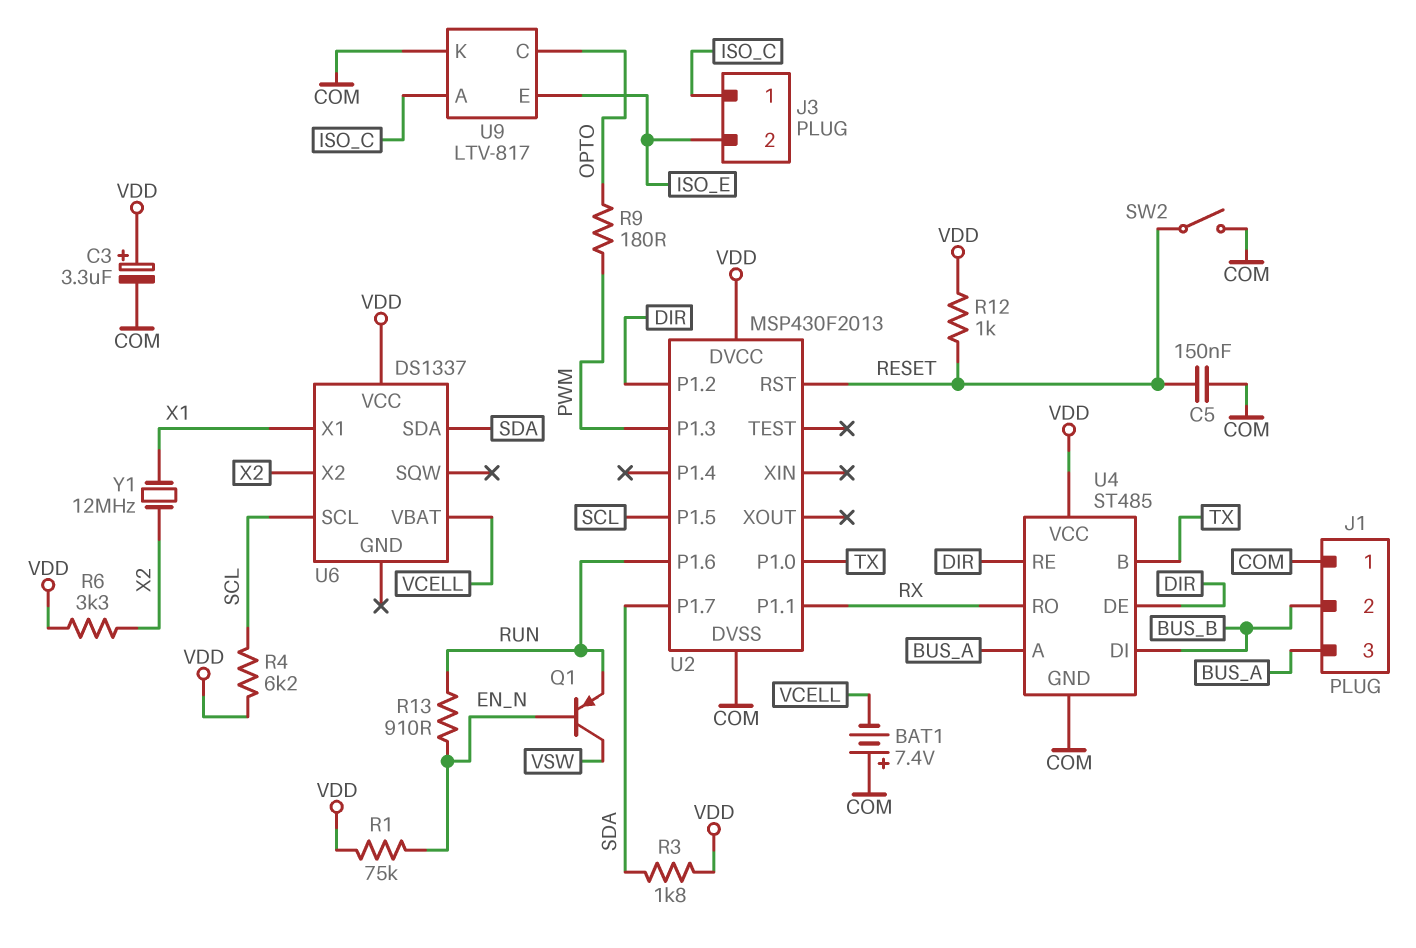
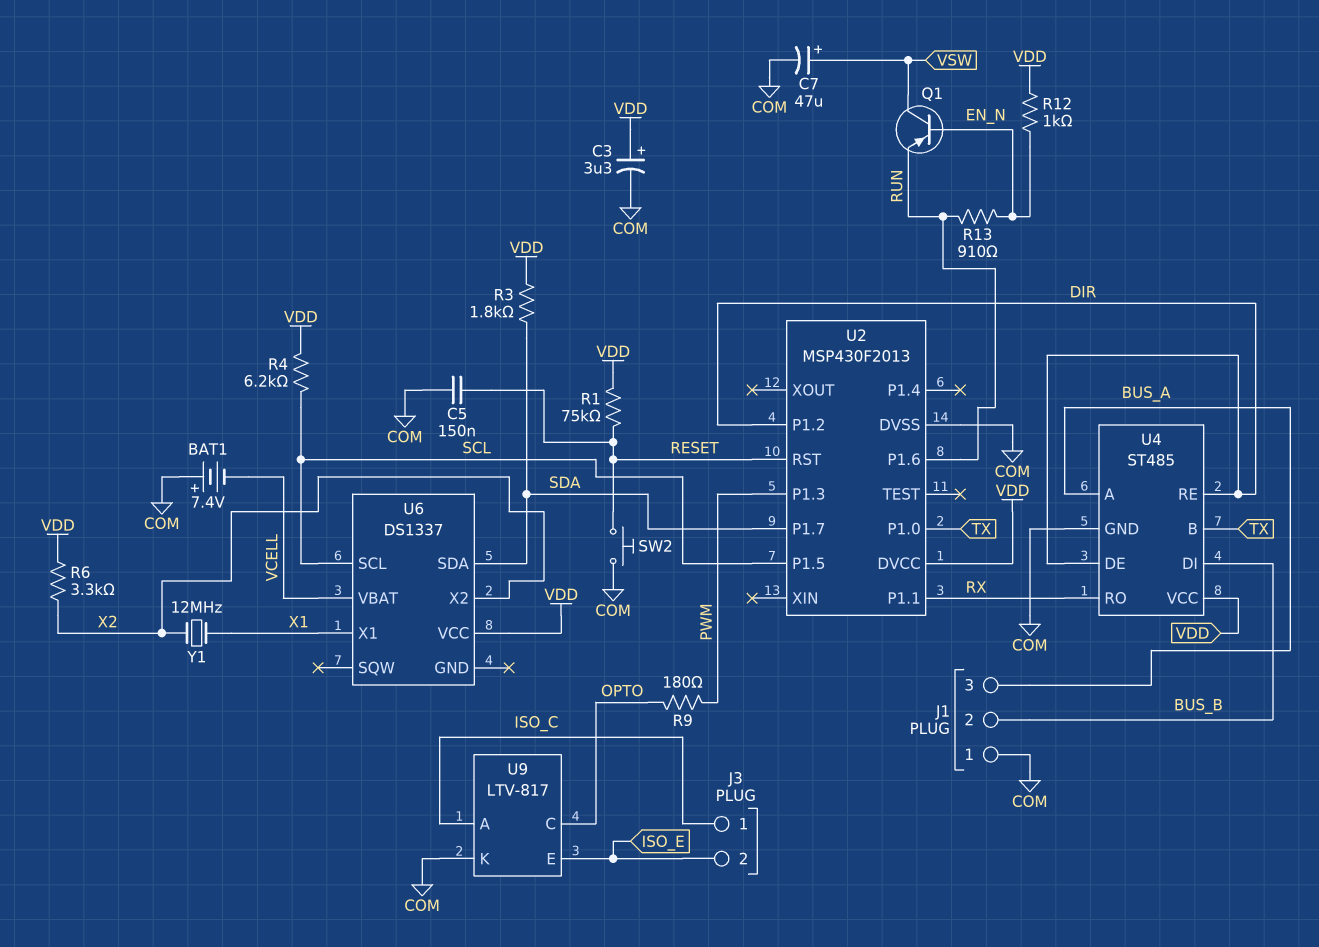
C7: none -> 47uF (plus VSW, minus COM)
R1: 75k (EN_N, VDD) -> 75k (RESET, VDD)
R12: 1k (RESET, VDD) -> 1k (EN_N, VDD)
SW2: switch (COM, RESET) -> button (COM, RESET)

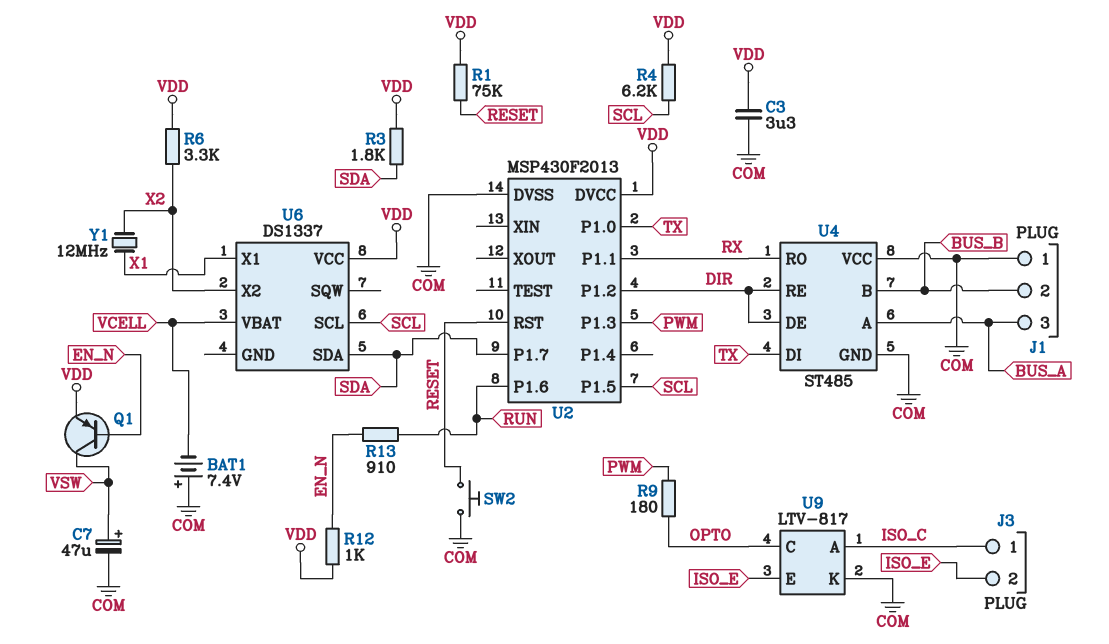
C3: 3.3uF (plus VDD, minus COM) -> 3.3uF (COM, VDD)
C5: 150nF (COM, RESET) -> none
Q1: PNP (B EN_N, C VSW, E RUN) -> PNP (B EN_N, C VSW, E VDD)
U4 pin B: TX -> BUS_B
U4 pin DI: BUS_B -> TX
U4 pin VCC: VDD -> COM

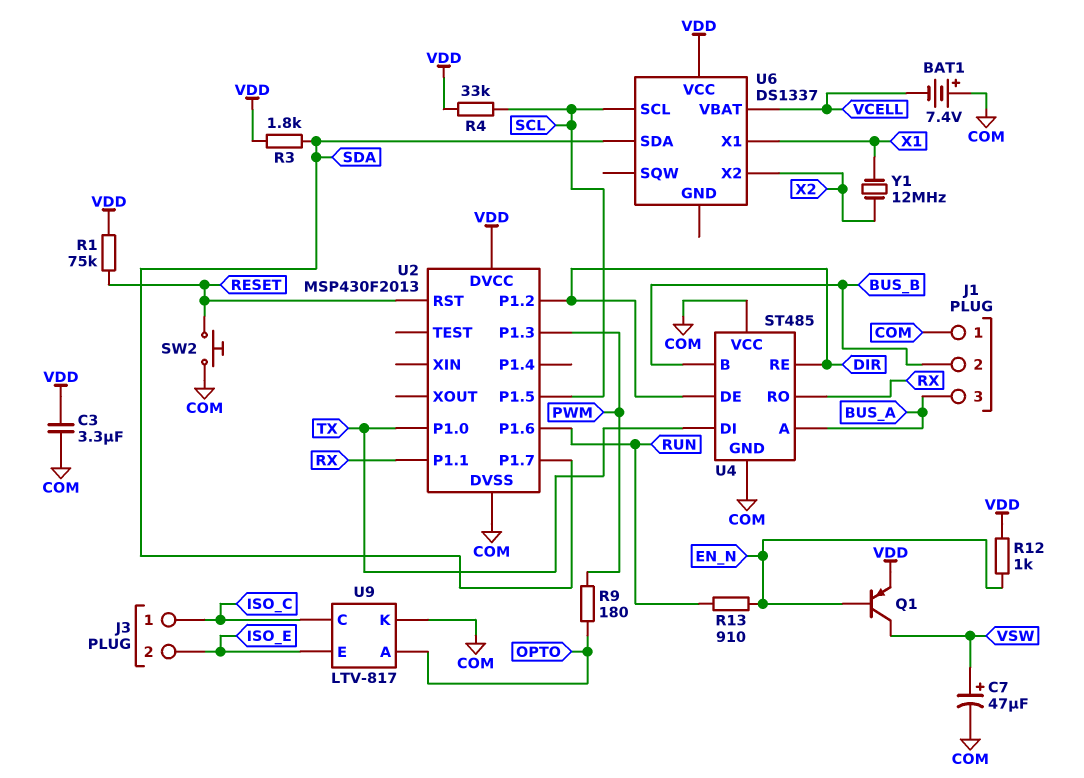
R4: 6.2k (SCL, VDD) -> 33k (SCL, VDD)
R6: 3.3k (VDD, X2) -> none
U9 pin A: ISO_C -> OPTO
U9 pin C: OPTO -> ISO_C

